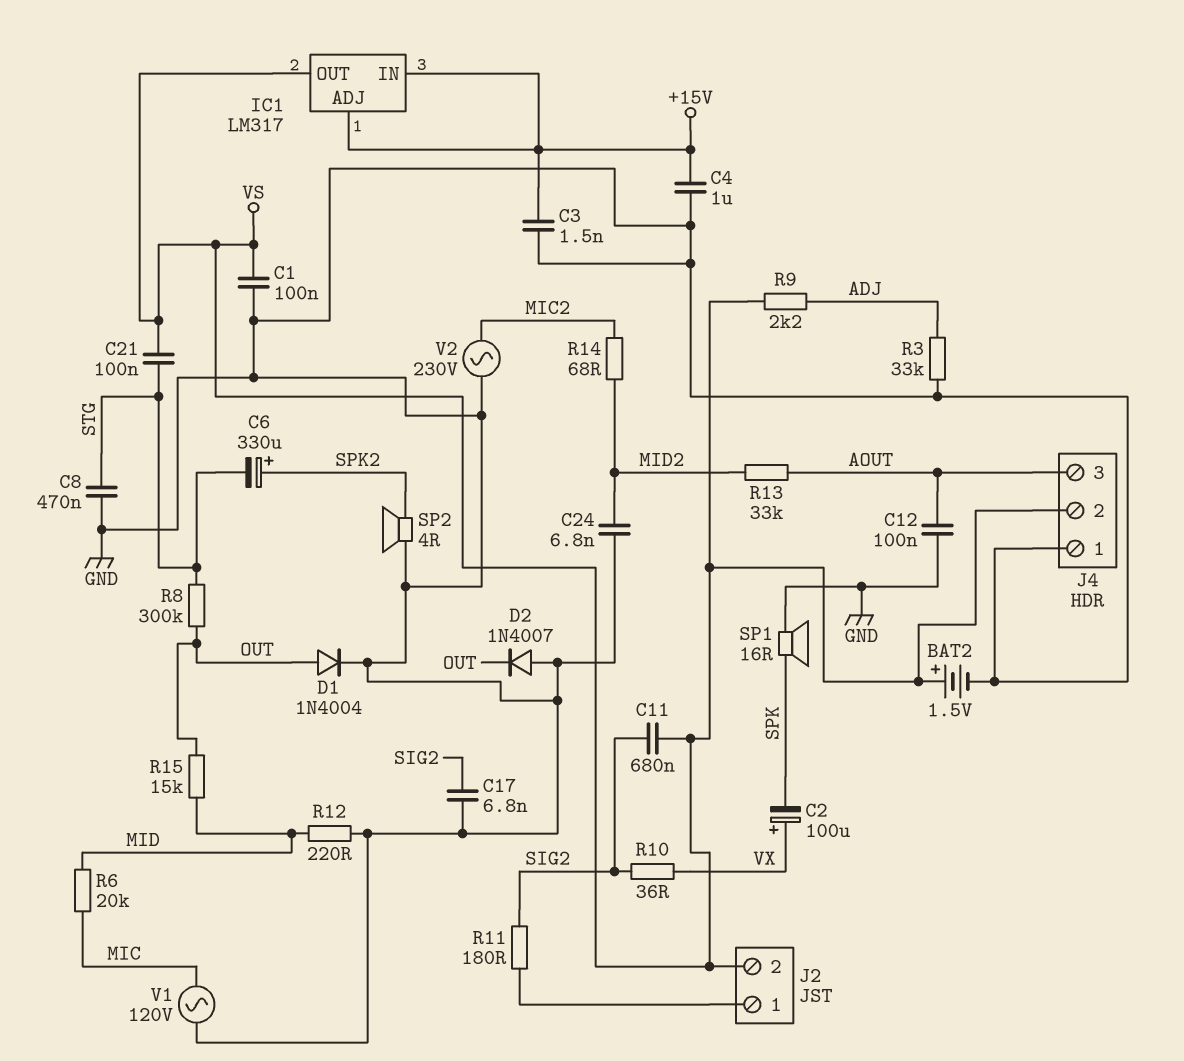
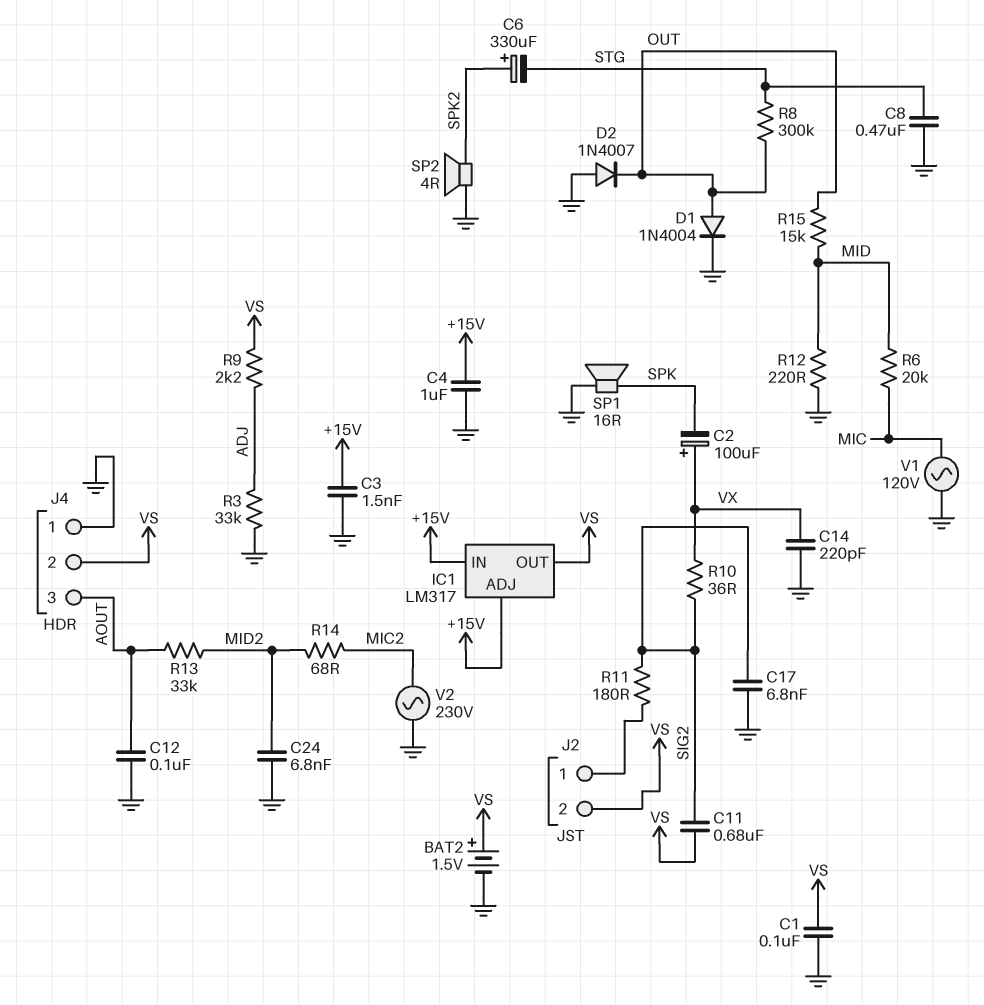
C14: none -> 220pF (GND, VX)
C21: 100nF (STG, VS) -> none

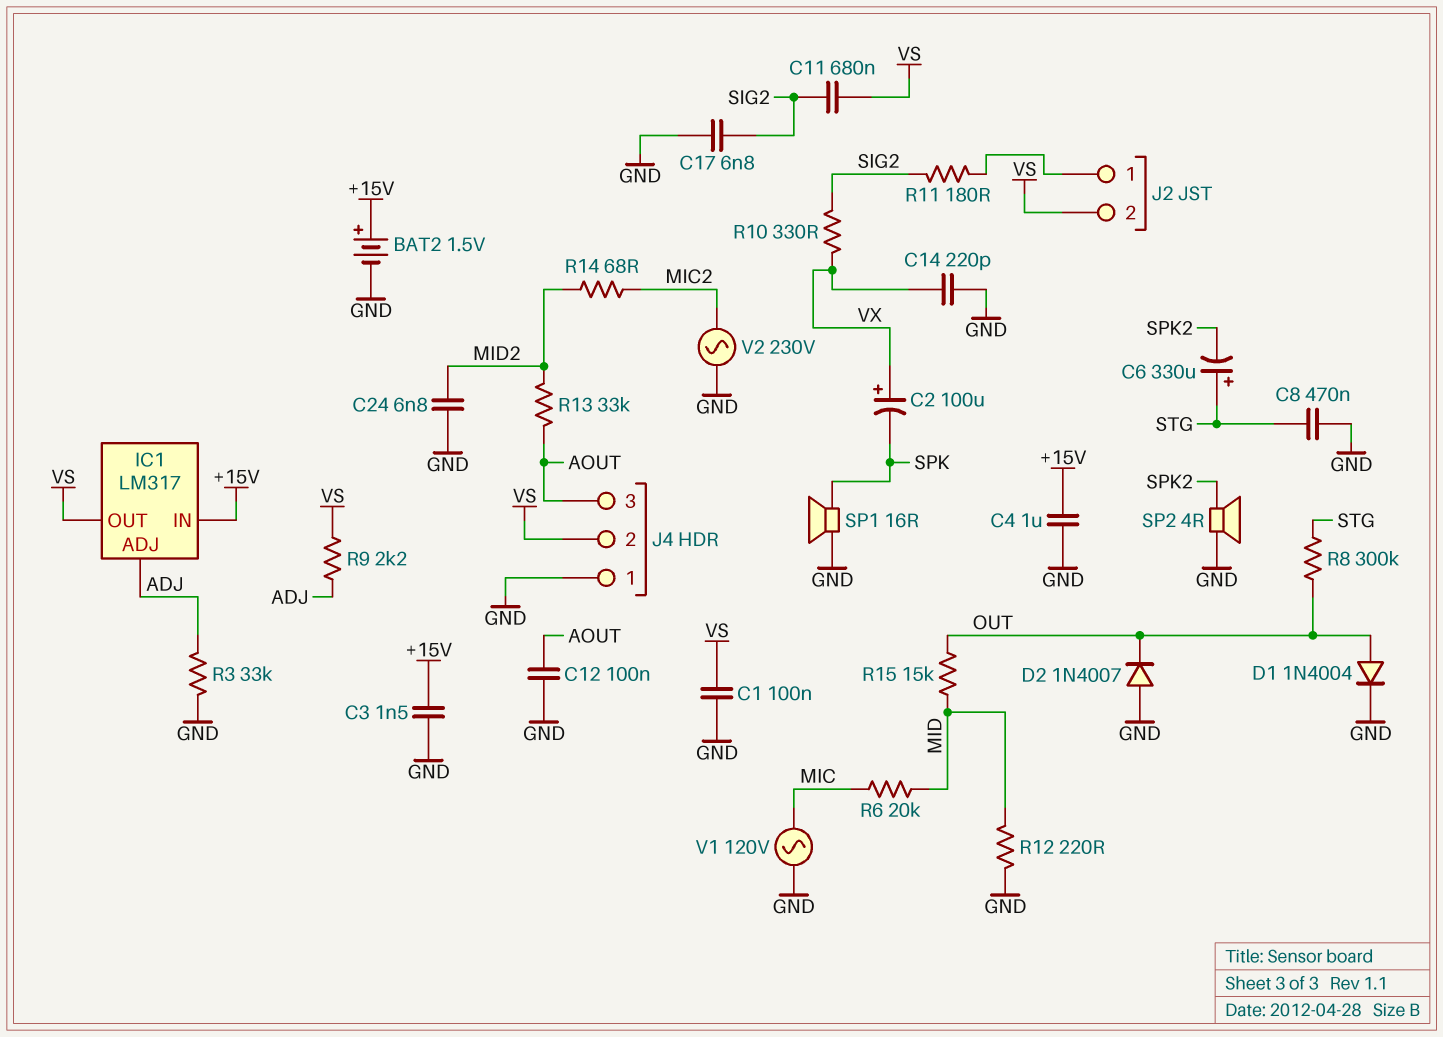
BAT2: 1.5V (plus VS, minus GND) -> 1.5V (plus +15V, minus GND)
C6: 330uF (plus SPK2, minus STG) -> 330uF (plus STG, minus SPK2)
IC1 pin ADJ: +15V -> ADJ
R10: 36 (SIG2, VX) -> 330 (SIG2, VX)

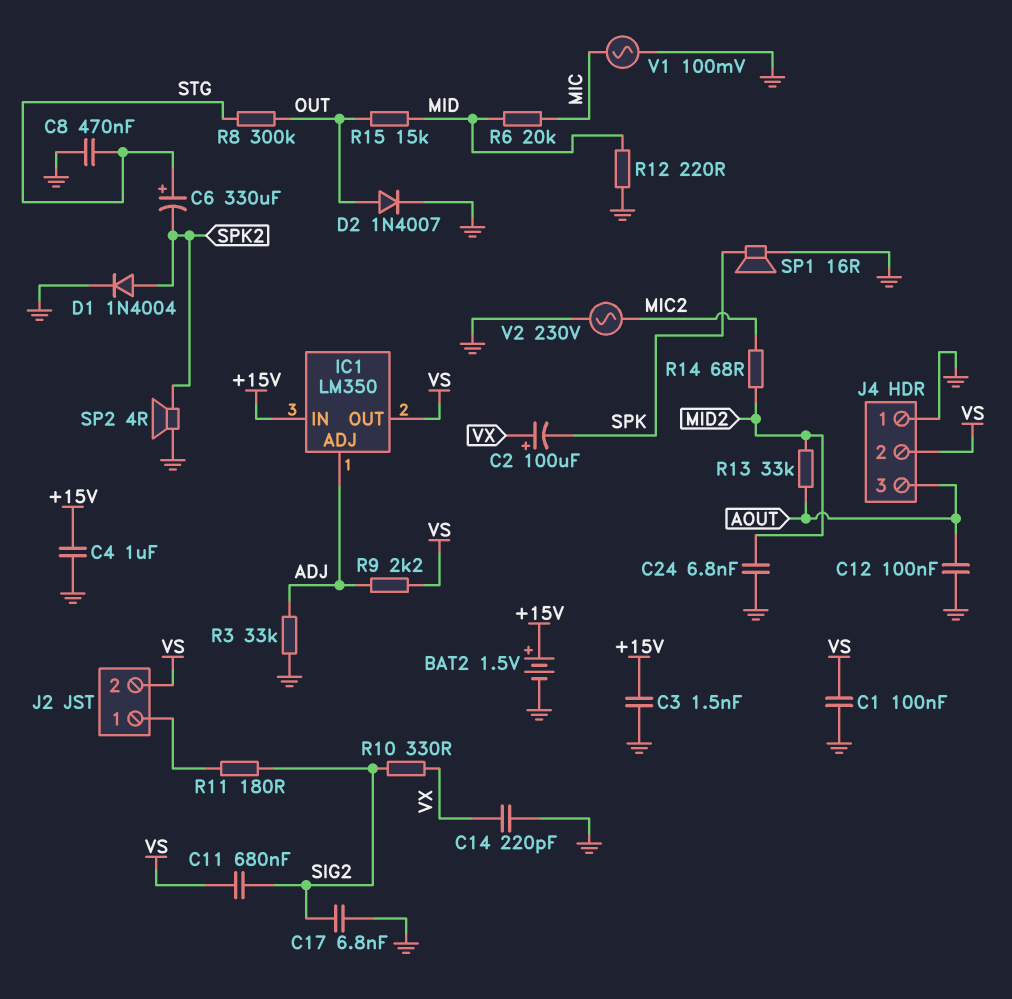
D1: diode 1N4004 (A OUT, K GND) -> diode 1N4004 (A SPK2, K GND)
D2: diode 1N4007 (A GND, K OUT) -> diode 1N4007 (A OUT, K GND)
IC1: LM317 -> LM350
V1: AC 120V (GND, MIC) -> AC 100mV (GND, MIC)

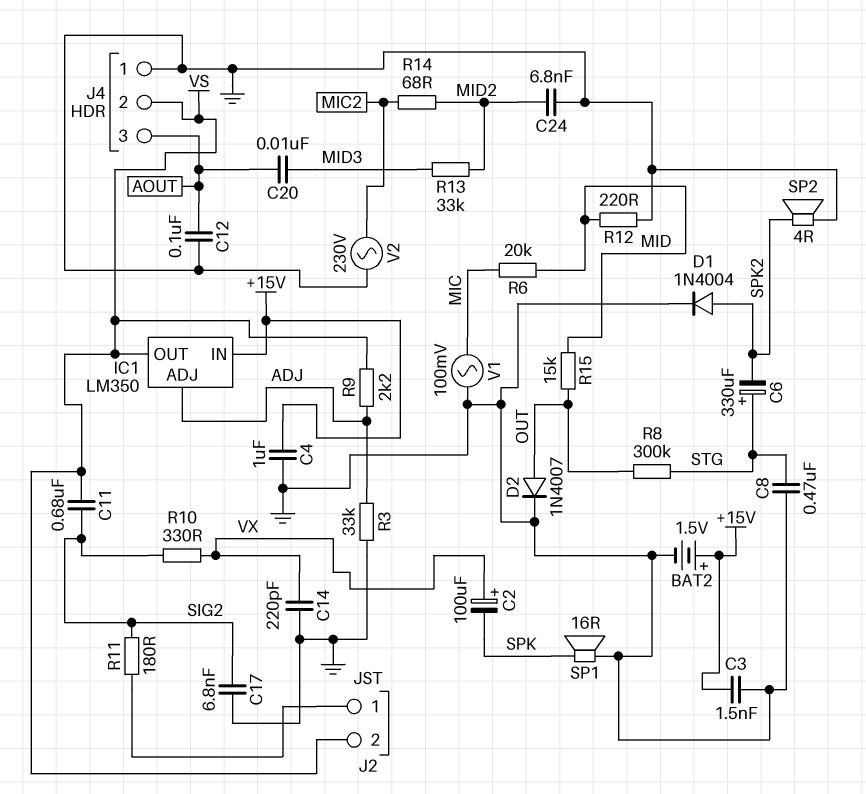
C1: 100nF (GND, VS) -> none
C20: none -> 10nF (AOUT, MID3)
R13: 33k (AOUT, MID2) -> 33k (MID2, MID3)

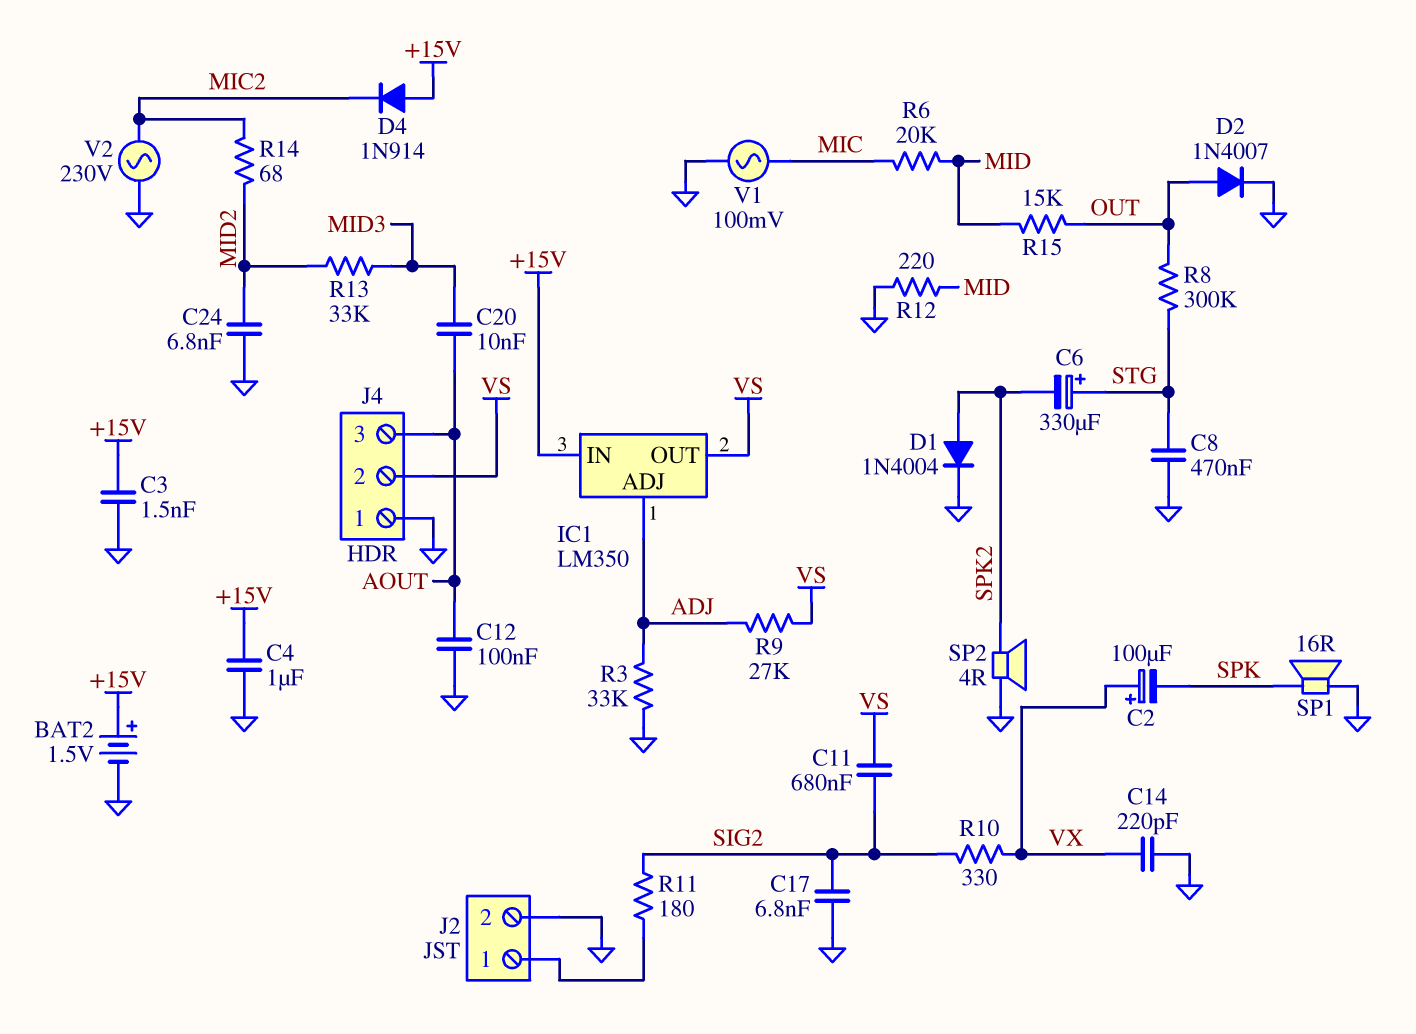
D4: none -> diode 1N914 (A +15V, K MIC2)
J2 pin 2: VS -> GND
R9: 2.2k (ADJ, VS) -> 27k (ADJ, VS)

